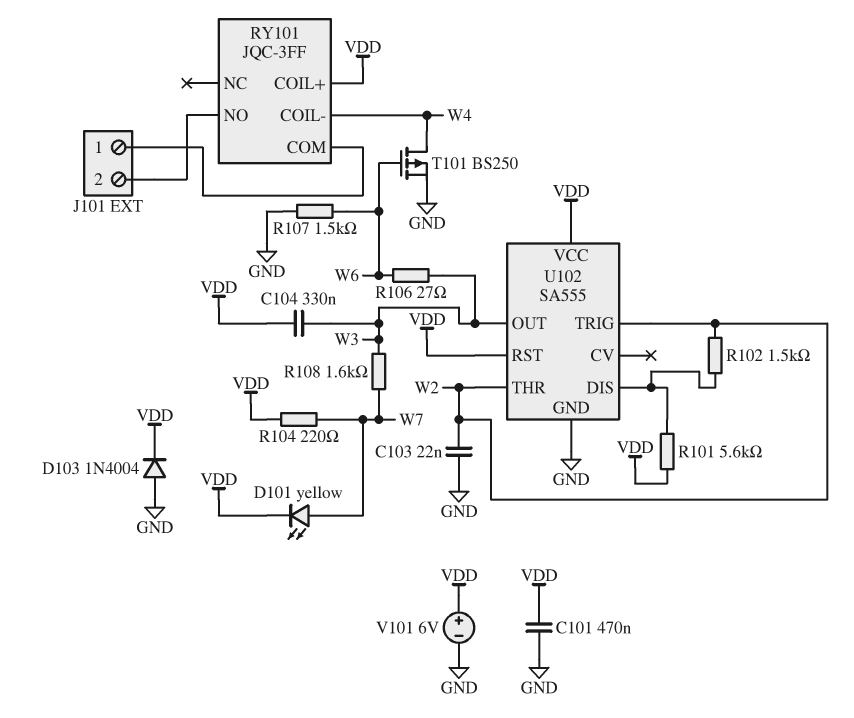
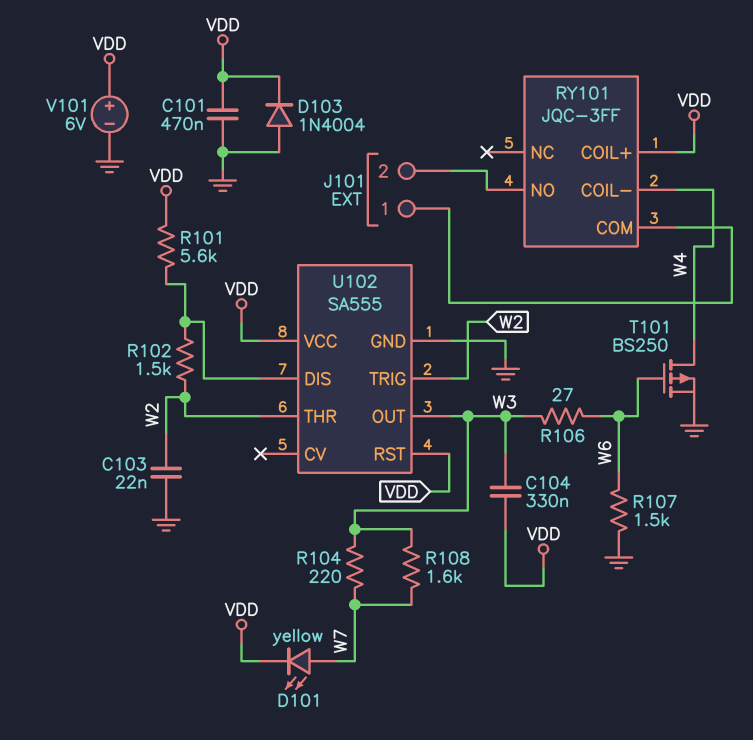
R104: 220 (VDD, W7) -> 220 (W3, W7)

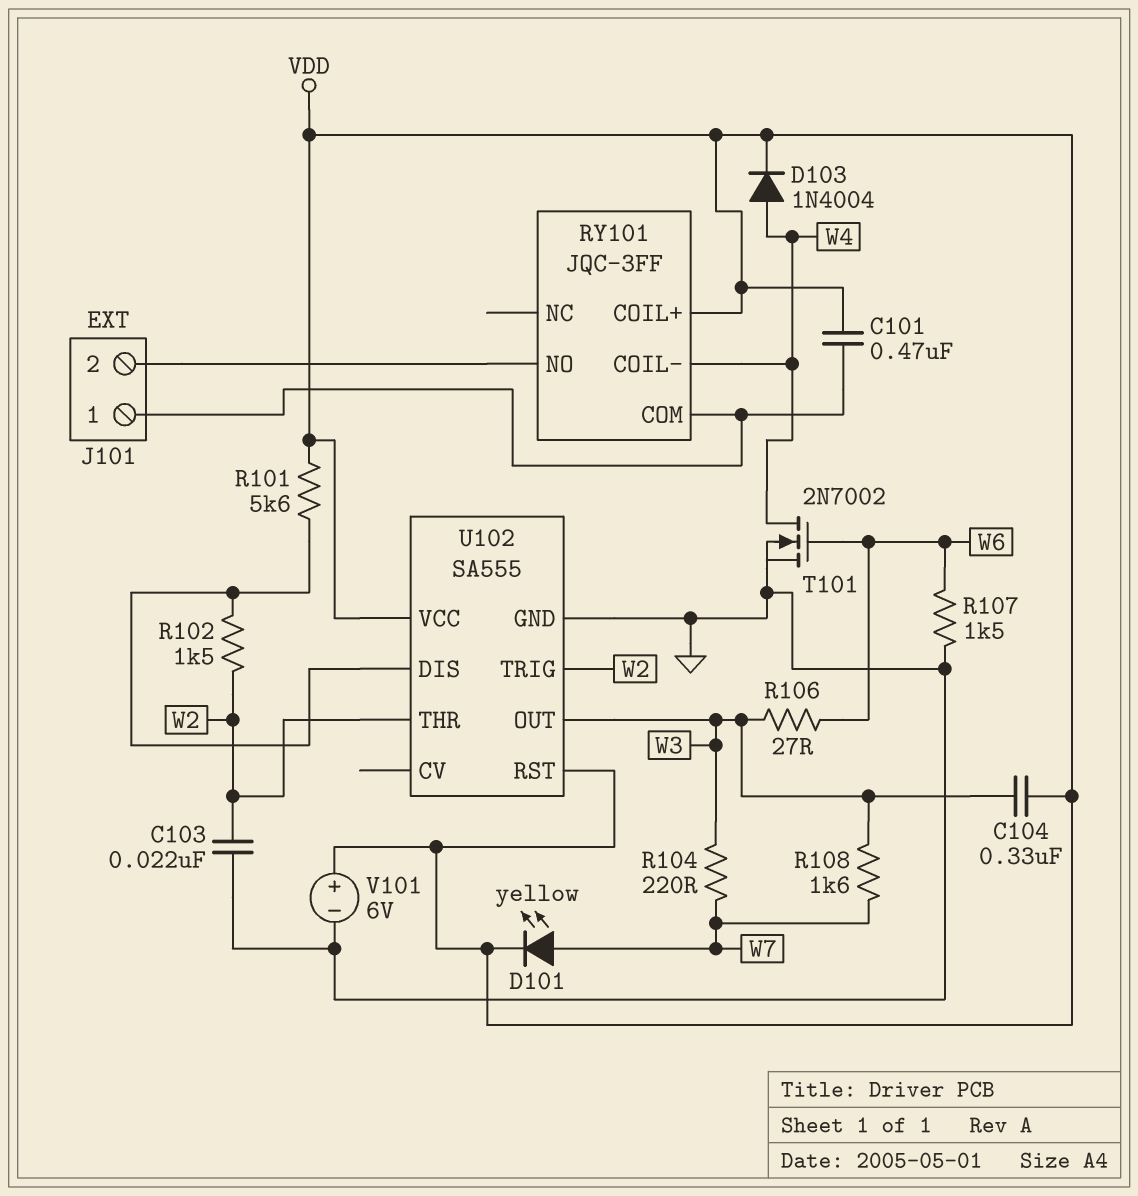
C101: 470nF (GND, VDD) -> 470nF (J101/1, VDD)
D103: diode 1N4004 (A GND, K VDD) -> diode 1N4004 (A W4, K VDD)
T101: PMOS BS250 (G W6, D W4, S GND) -> NMOS 2N7002 (G W6, D W4, S GND)

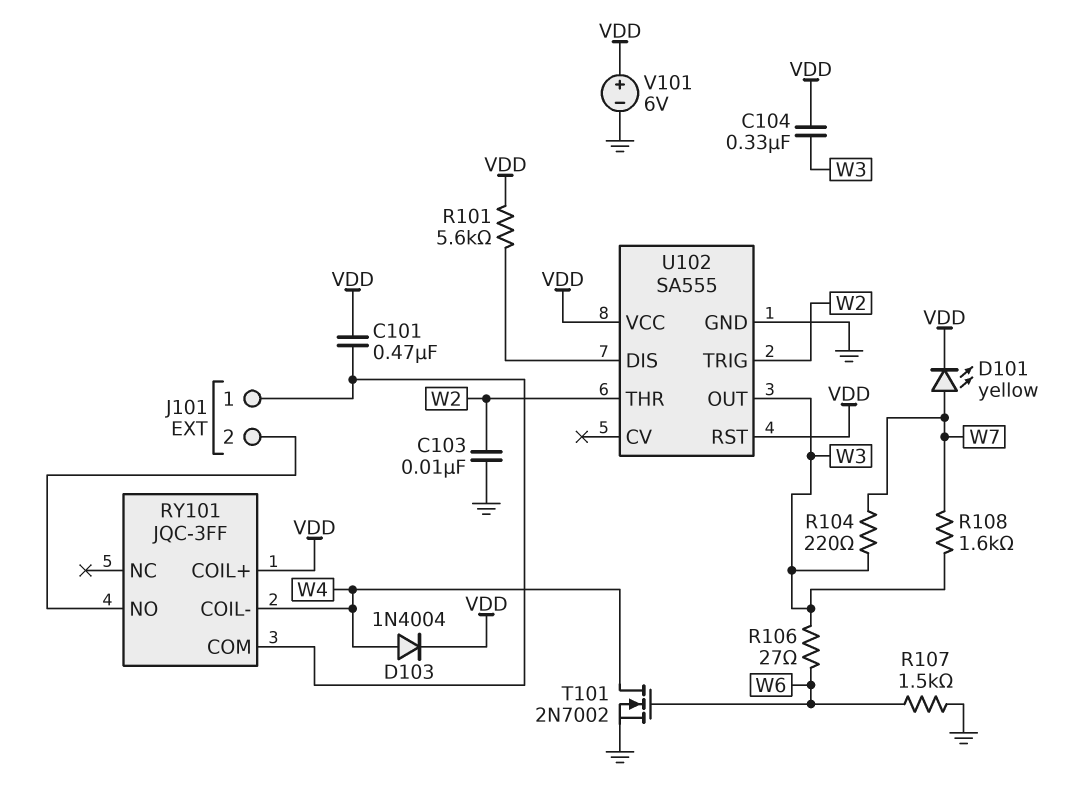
C103: 22nF (GND, W2) -> 10nF (GND, W2)
R102: 1.5k (U102/DIS, W2) -> none

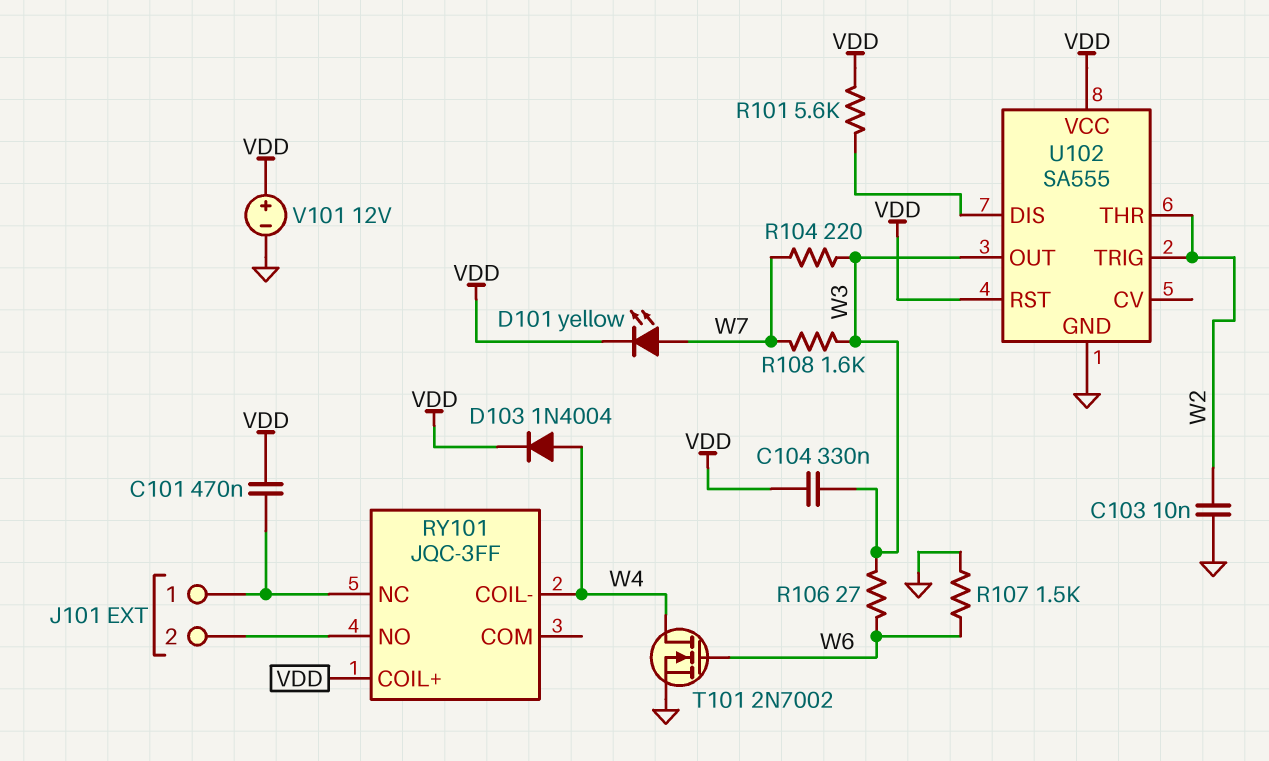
RY101 pin COM: J101/1 -> none
RY101 pin NC: none -> J101/1
V101: 6V (plus VDD, minus GND) -> 12V (plus VDD, minus GND)

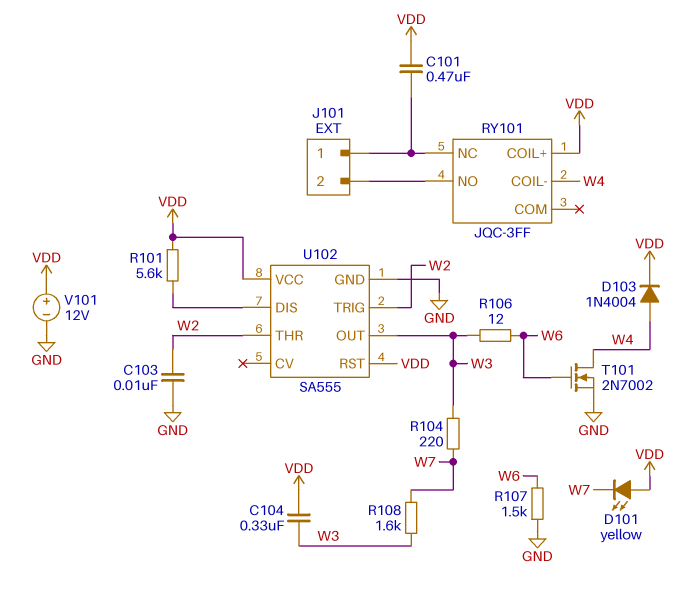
D101: LED yellow (A W7, K VDD) -> LED yellow (A VDD, K W7)
R106: 27 (W3, W6) -> 12 (W3, W6)

